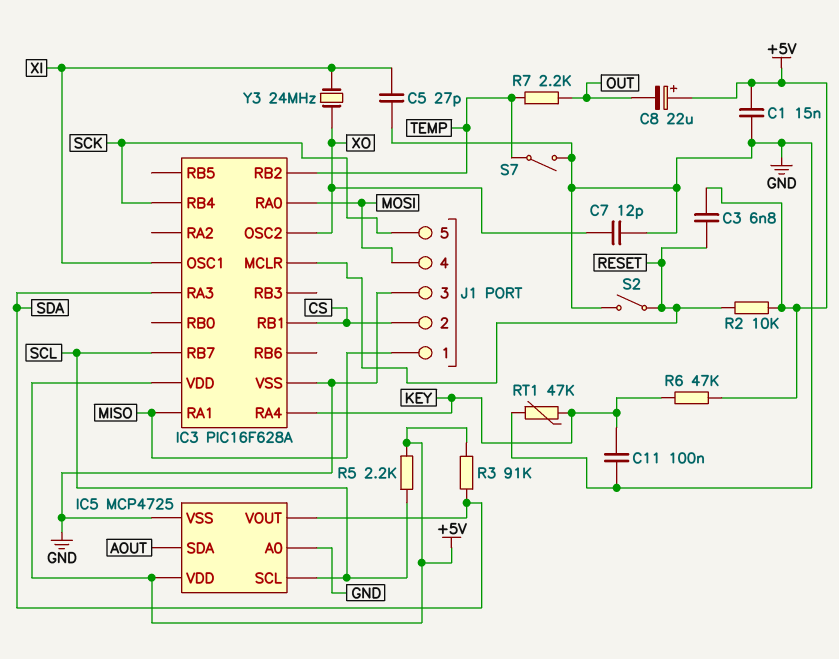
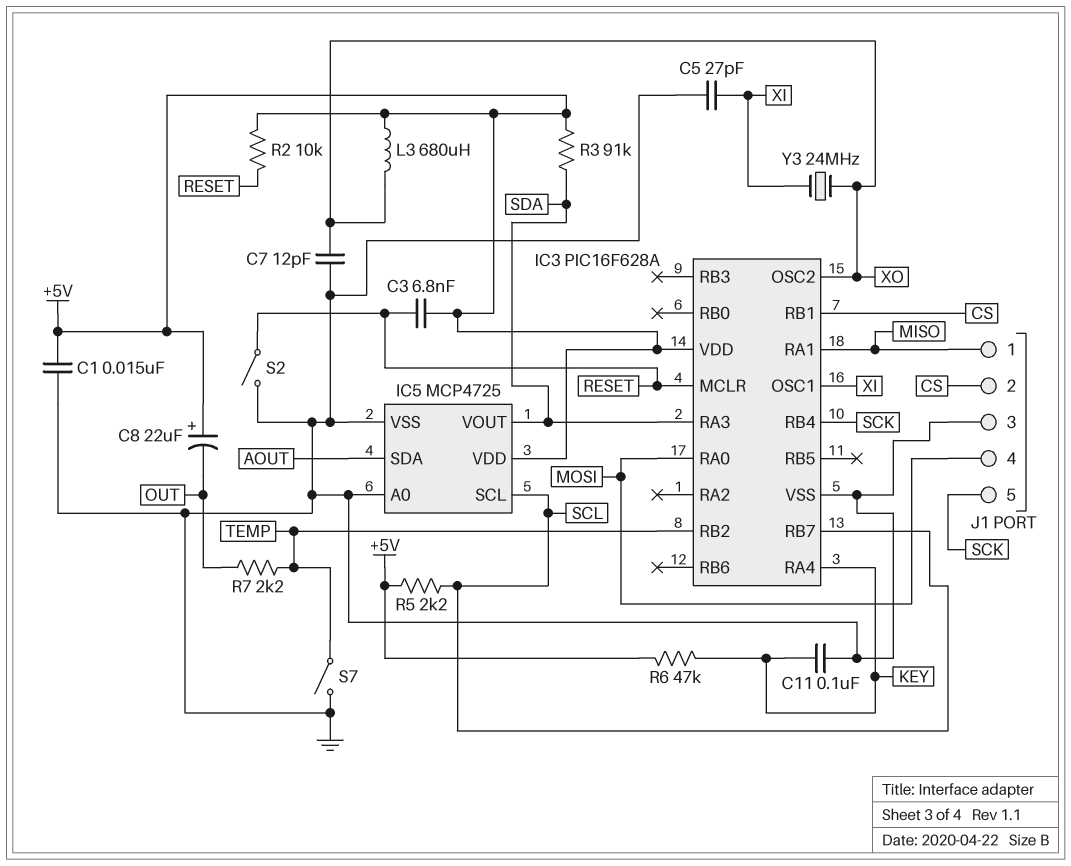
L3: none -> 680uH (+5V, XO)
RT1: 47k (GND, KEY) -> none

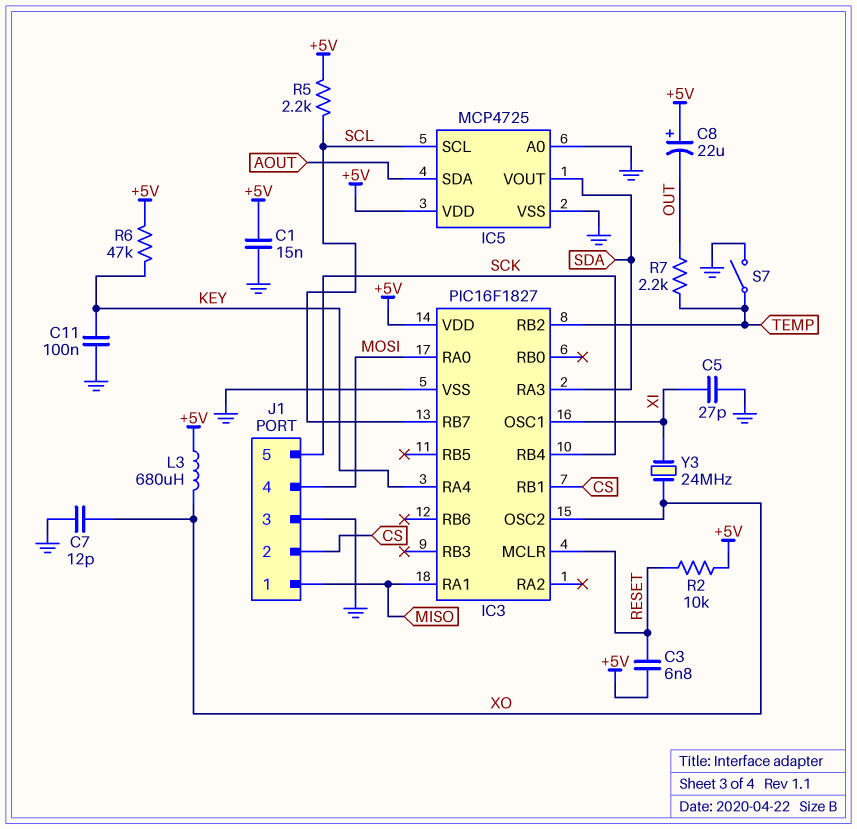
IC3: PIC16F628A -> PIC16F1827
R3: 91k (+5V, SDA) -> none
S2: switch (GND, RESET) -> none

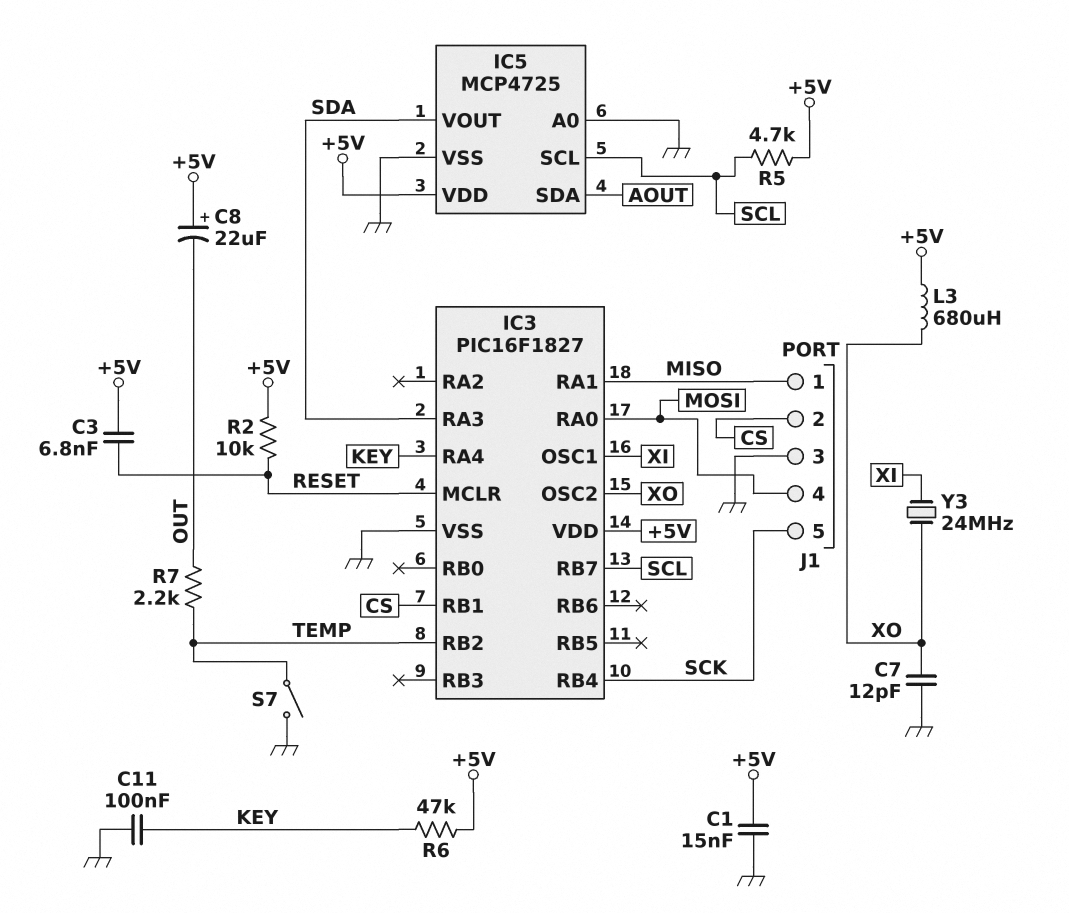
C5: 27pF (GND, XI) -> none
R5: 2.2k (+5V, SCL) -> 4.7k (+5V, SCL)

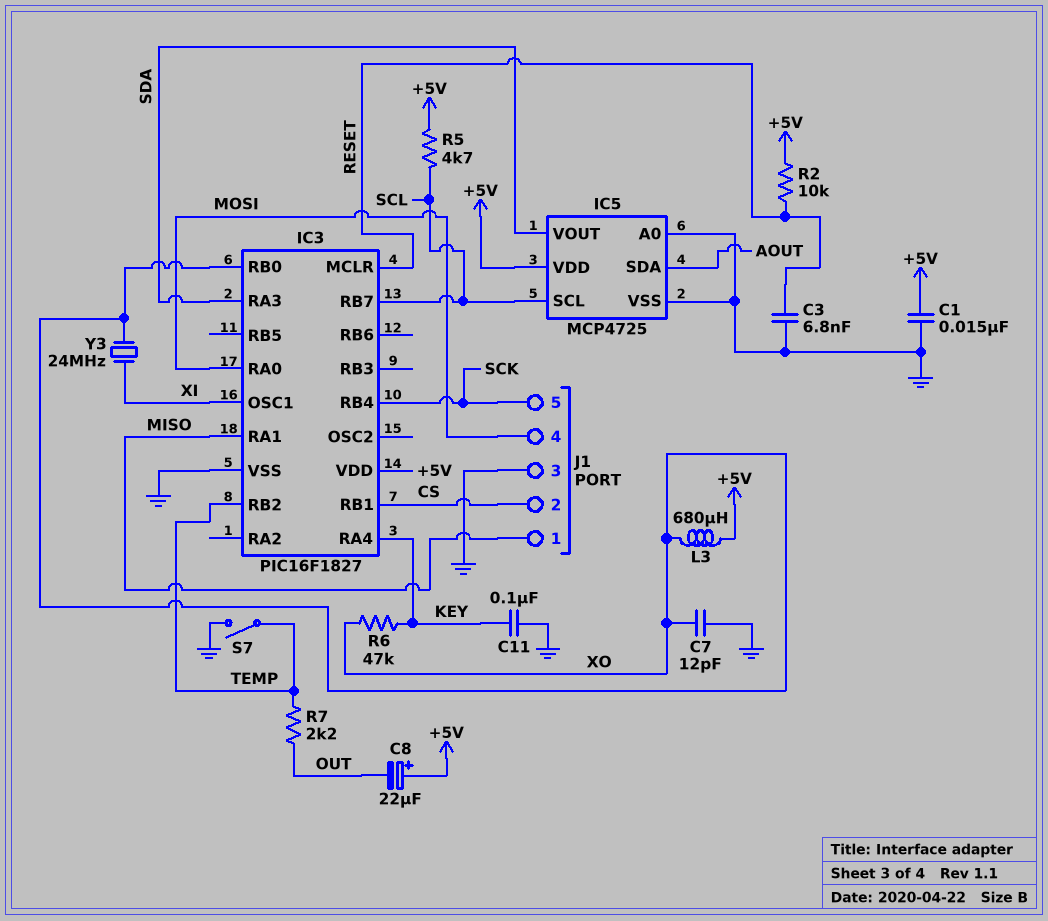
C3: 6.8nF (+5V, RESET) -> 6.8nF (GND, RESET)
IC3 pin OSC2: XO -> none
IC3 pin RB0: none -> XO
R6: 47k (+5V, KEY) -> 47k (KEY, XO)

